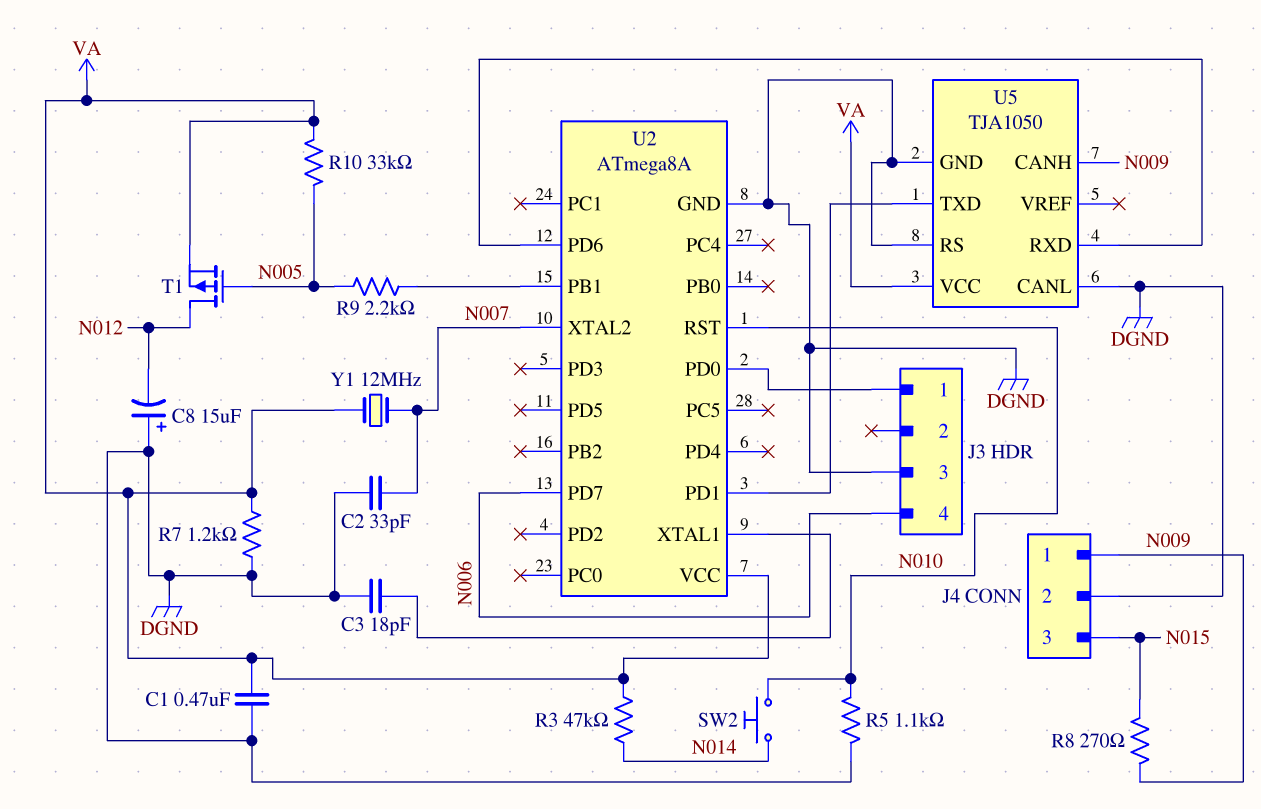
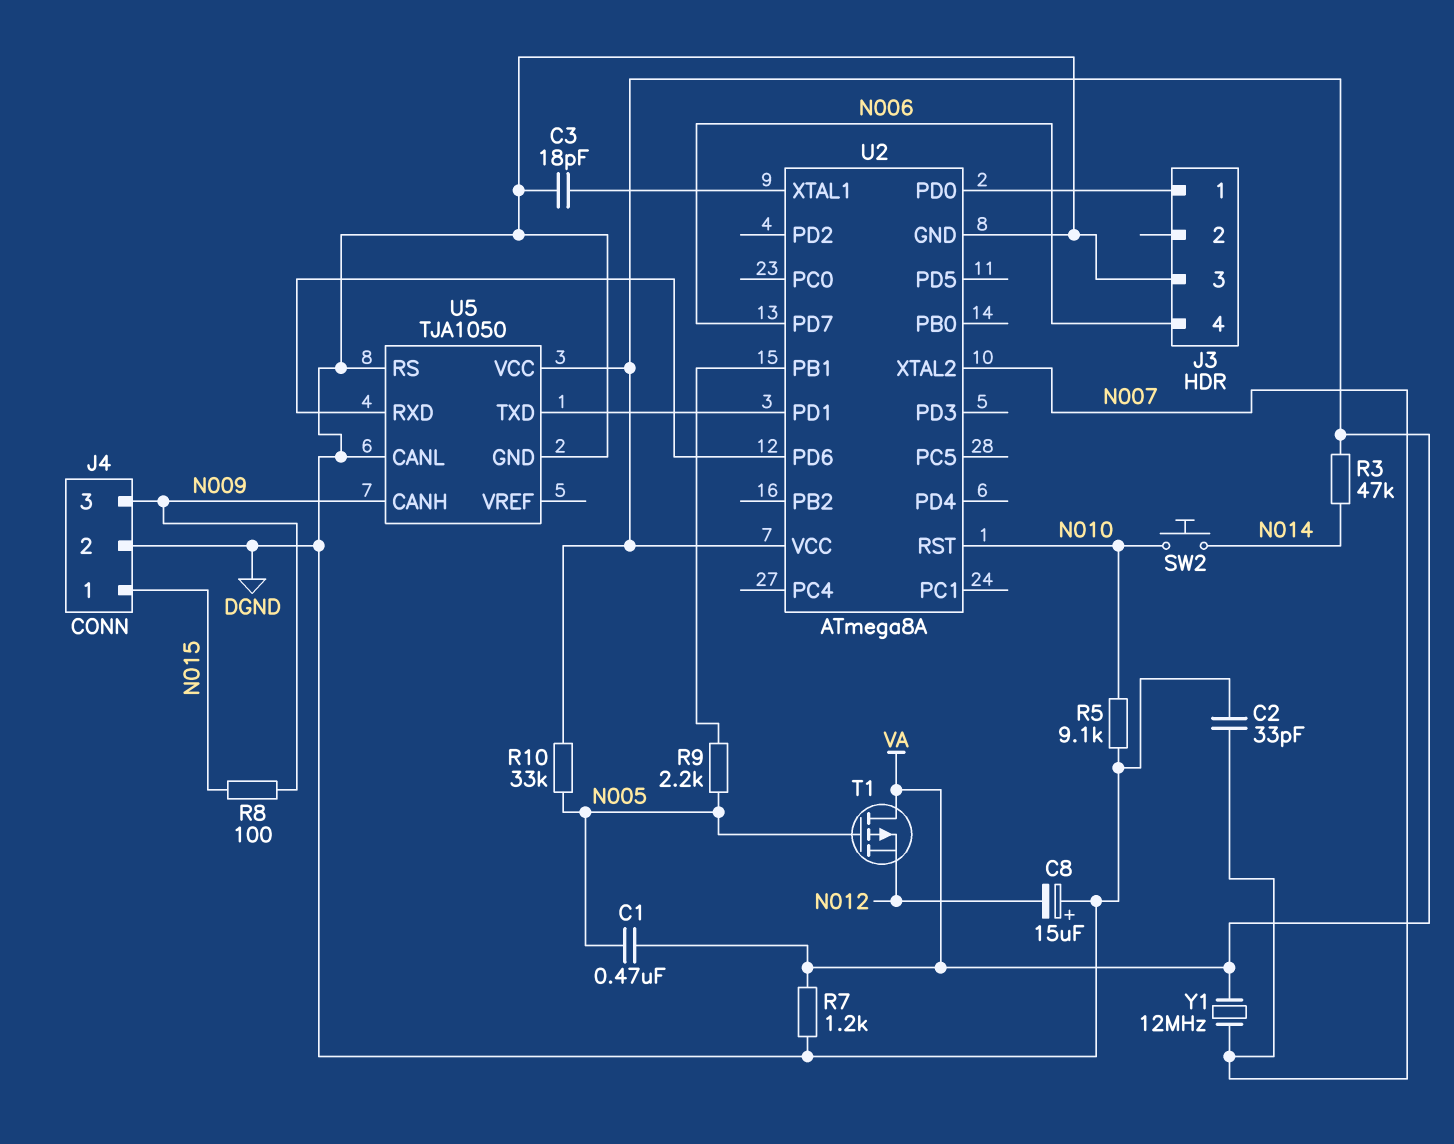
C1: 470nF (DGND, VA) -> 470nF (N005, VA)
J4 pin 1: N009 -> N015
J4 pin 3: N015 -> N009
R5: 1.1k (DGND, N010) -> 9.1k (DGND, N010)
R8: 270 (N009, N015) -> 100 (N009, N015)
T1: PMOS (G N005, D N012, S VA) -> PMOS (G N005, D VA, S N012)

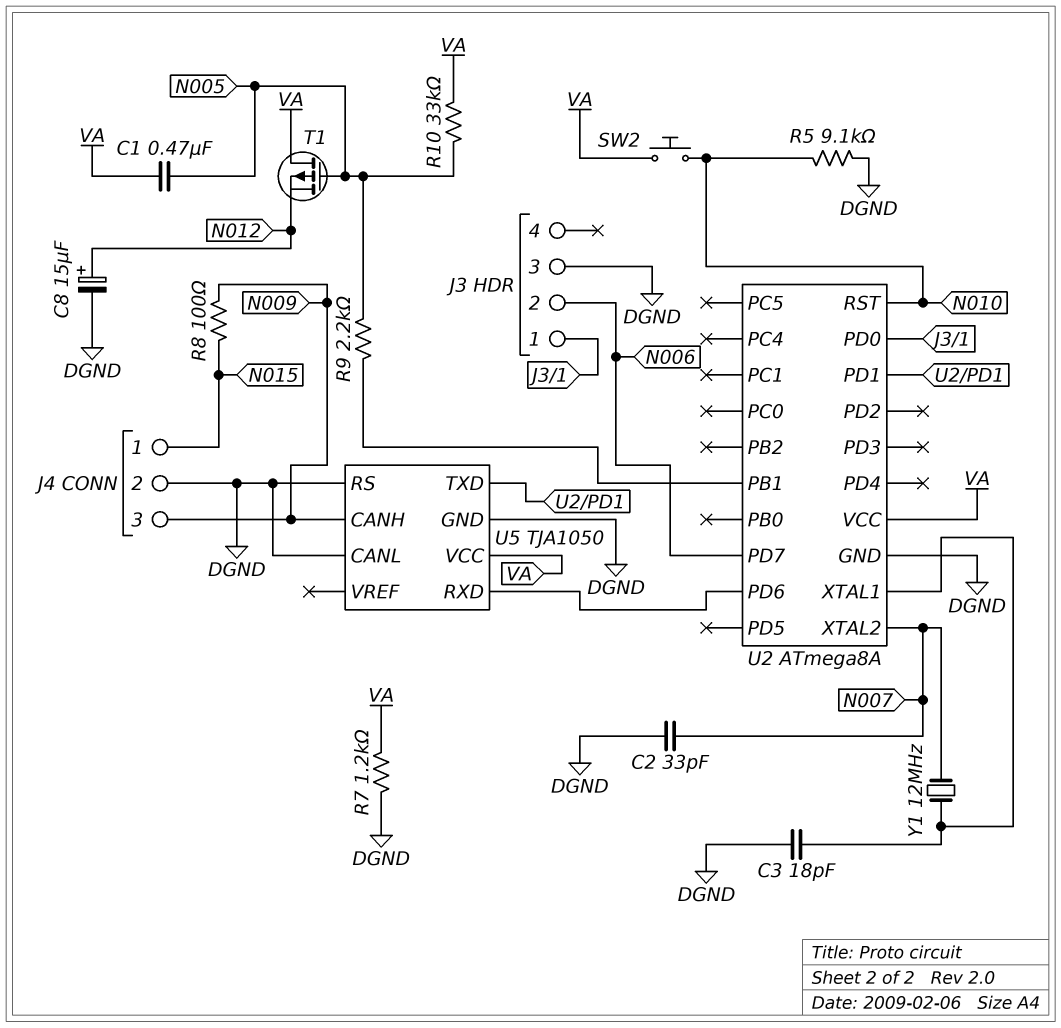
C8: 15uF (plus DGND, minus N012) -> 15uF (plus N012, minus DGND)
J3 pin 2: none -> N006
J3 pin 4: N006 -> none
R3: 47k (N014, VA) -> none
SW2: button (N010, N014) -> button (N010, VA)
Y1: 12MHz (N007, VA) -> 12MHz (N007, U2/XTAL1)

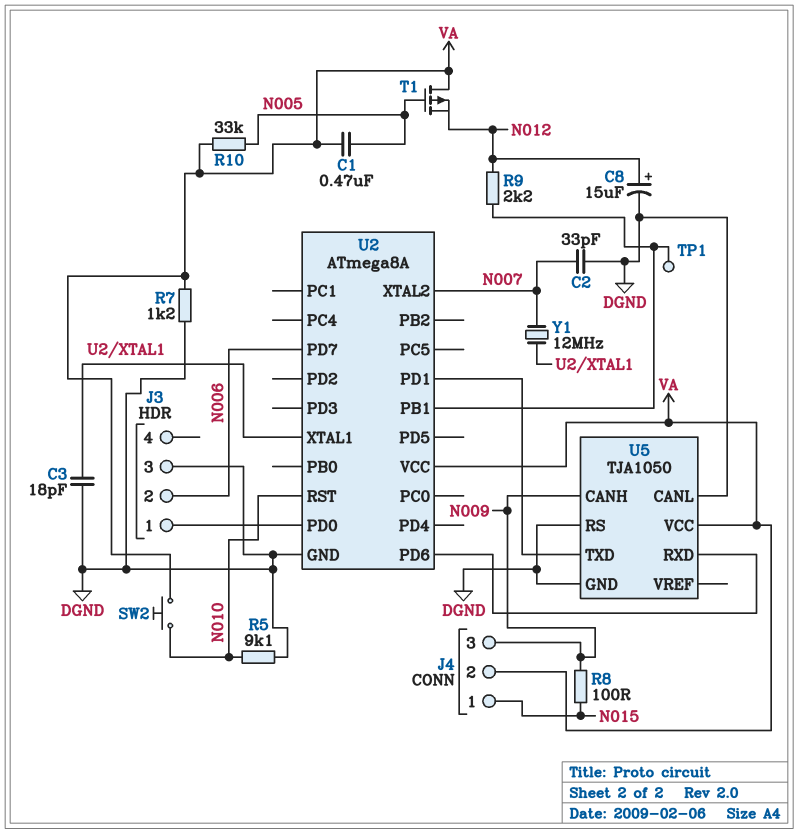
J4 pin 2: DGND -> VA
R9: 2.2k (N005, U2/PB1) -> 2.2k (N012, U2/PB1)
TP1: none -> test point (U2/PB1)

